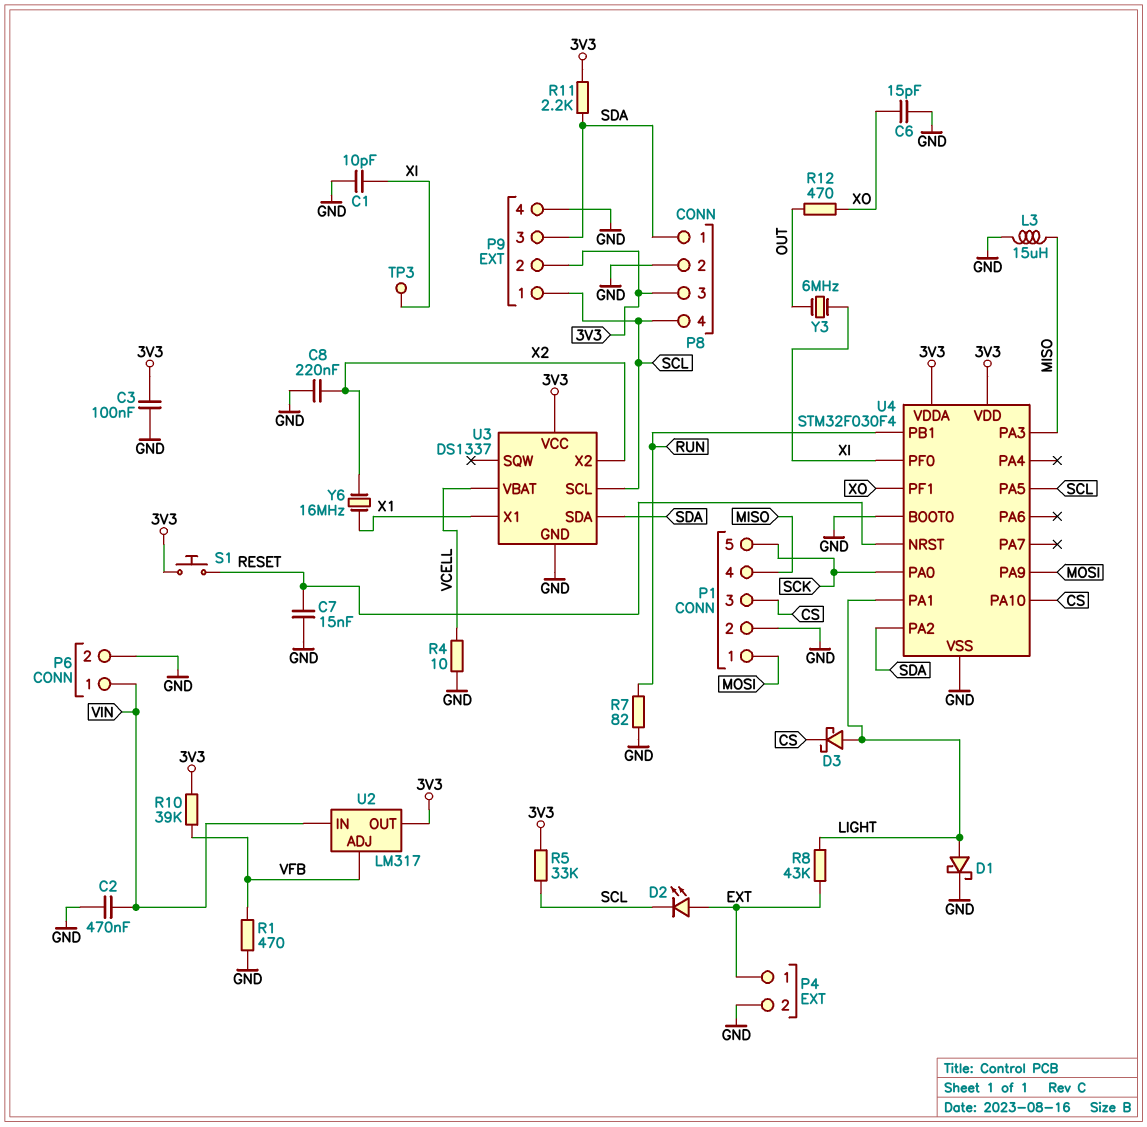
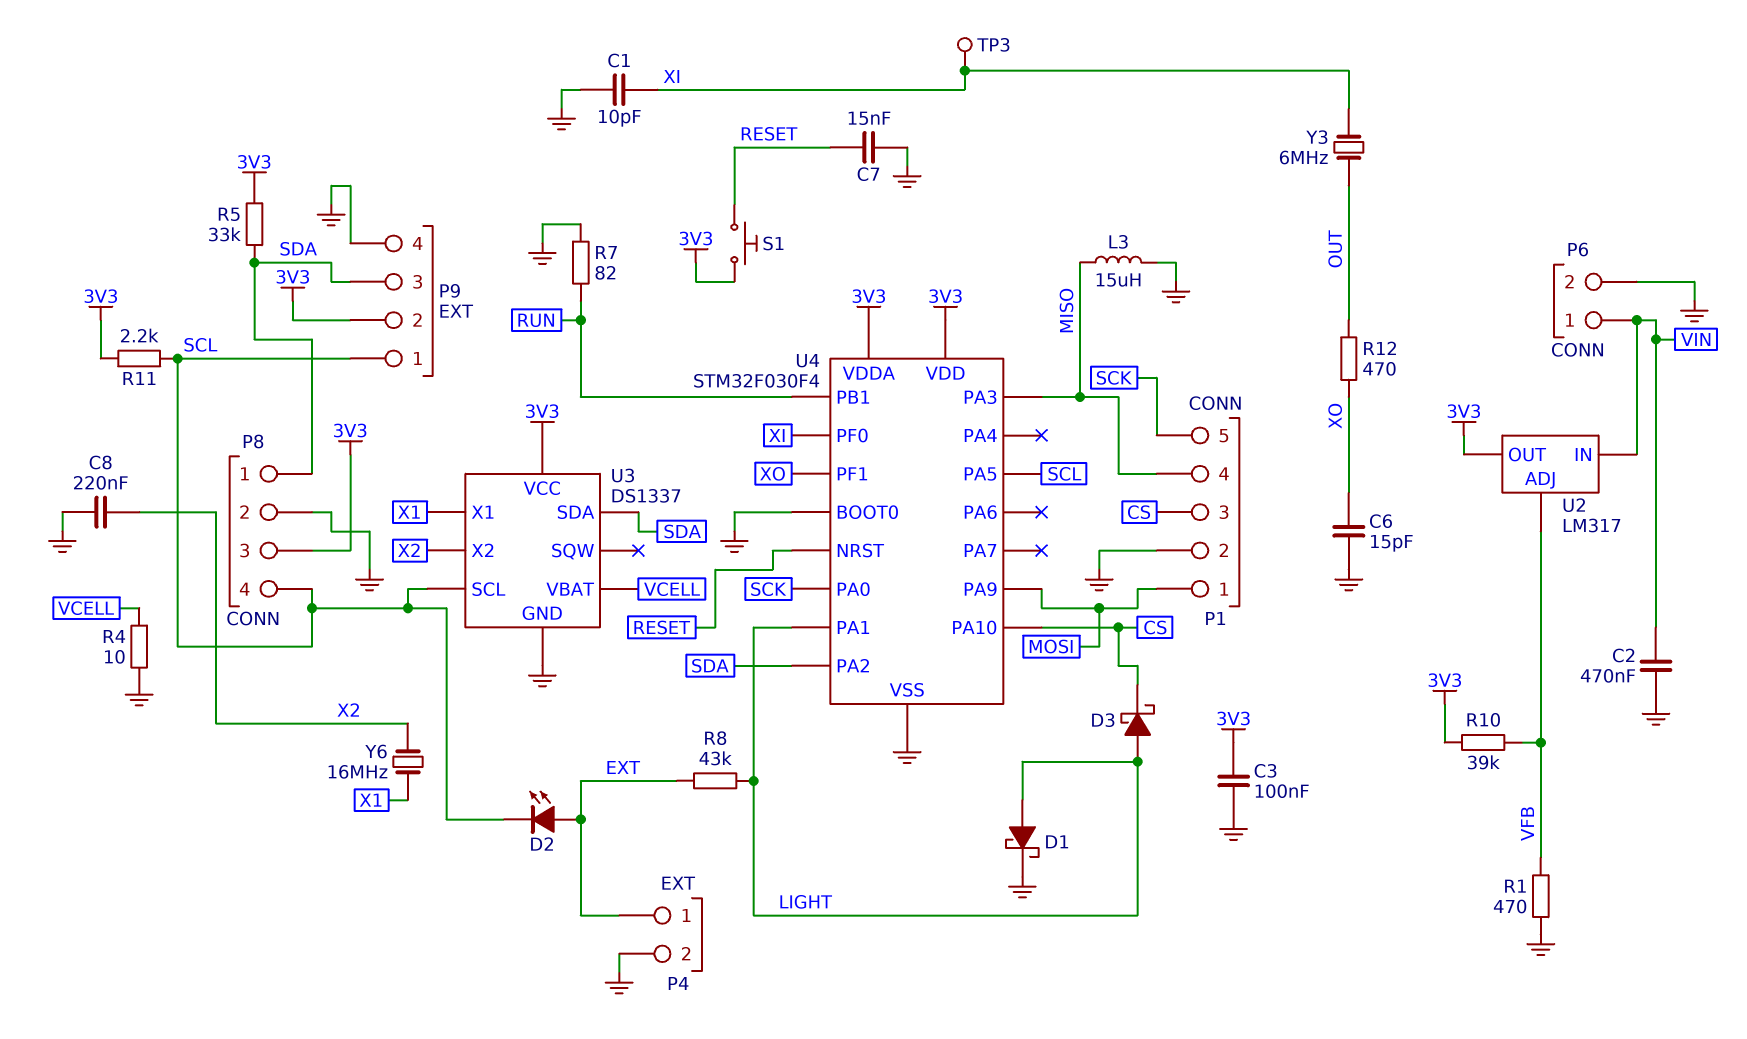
R5: 33k (3V3, SCL) -> 33k (3V3, SDA)
R11: 2.2k (3V3, SDA) -> 2.2k (3V3, SCL)

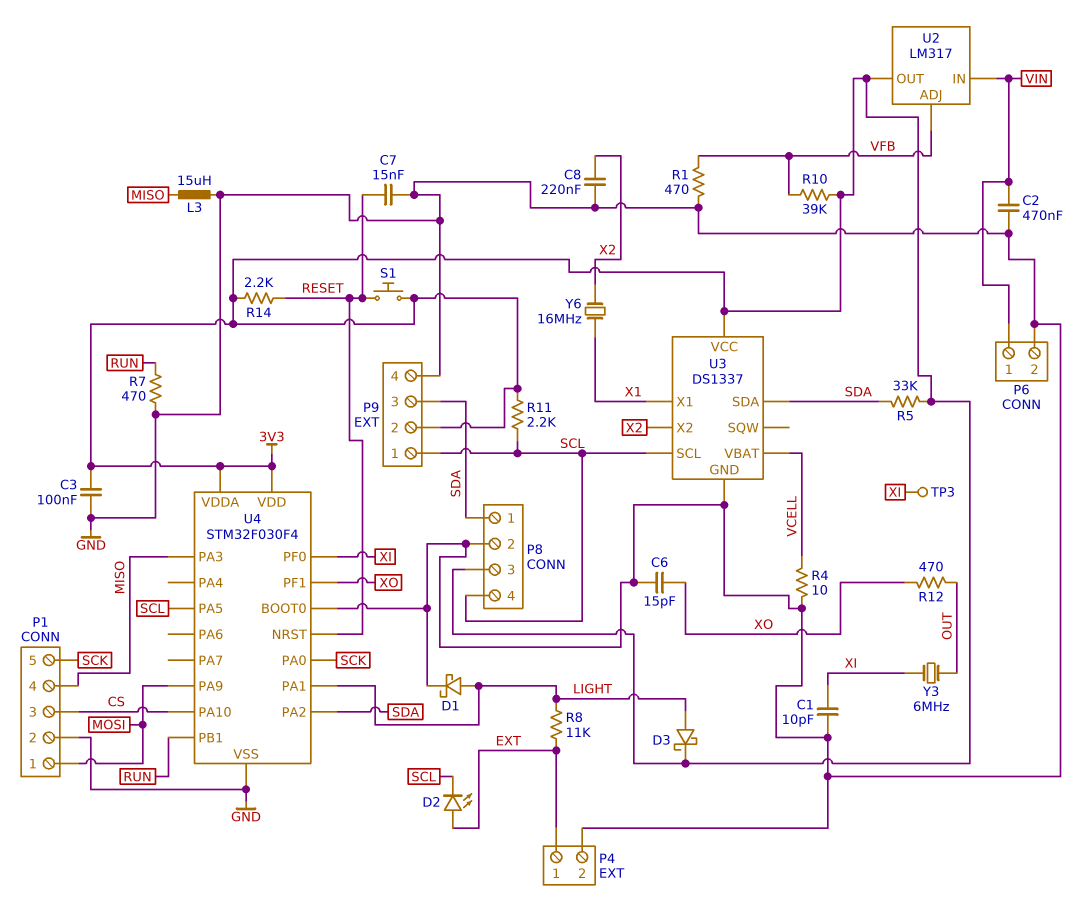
D3: schottky (A LIGHT, K CS) -> schottky (A LIGHT, K 3V3)
R7: 82 (GND, RUN) -> 470 (GND, RUN)
R8: 43k (EXT, LIGHT) -> 11k (EXT, LIGHT)
R14: none -> 2.2k (3V3, RESET)

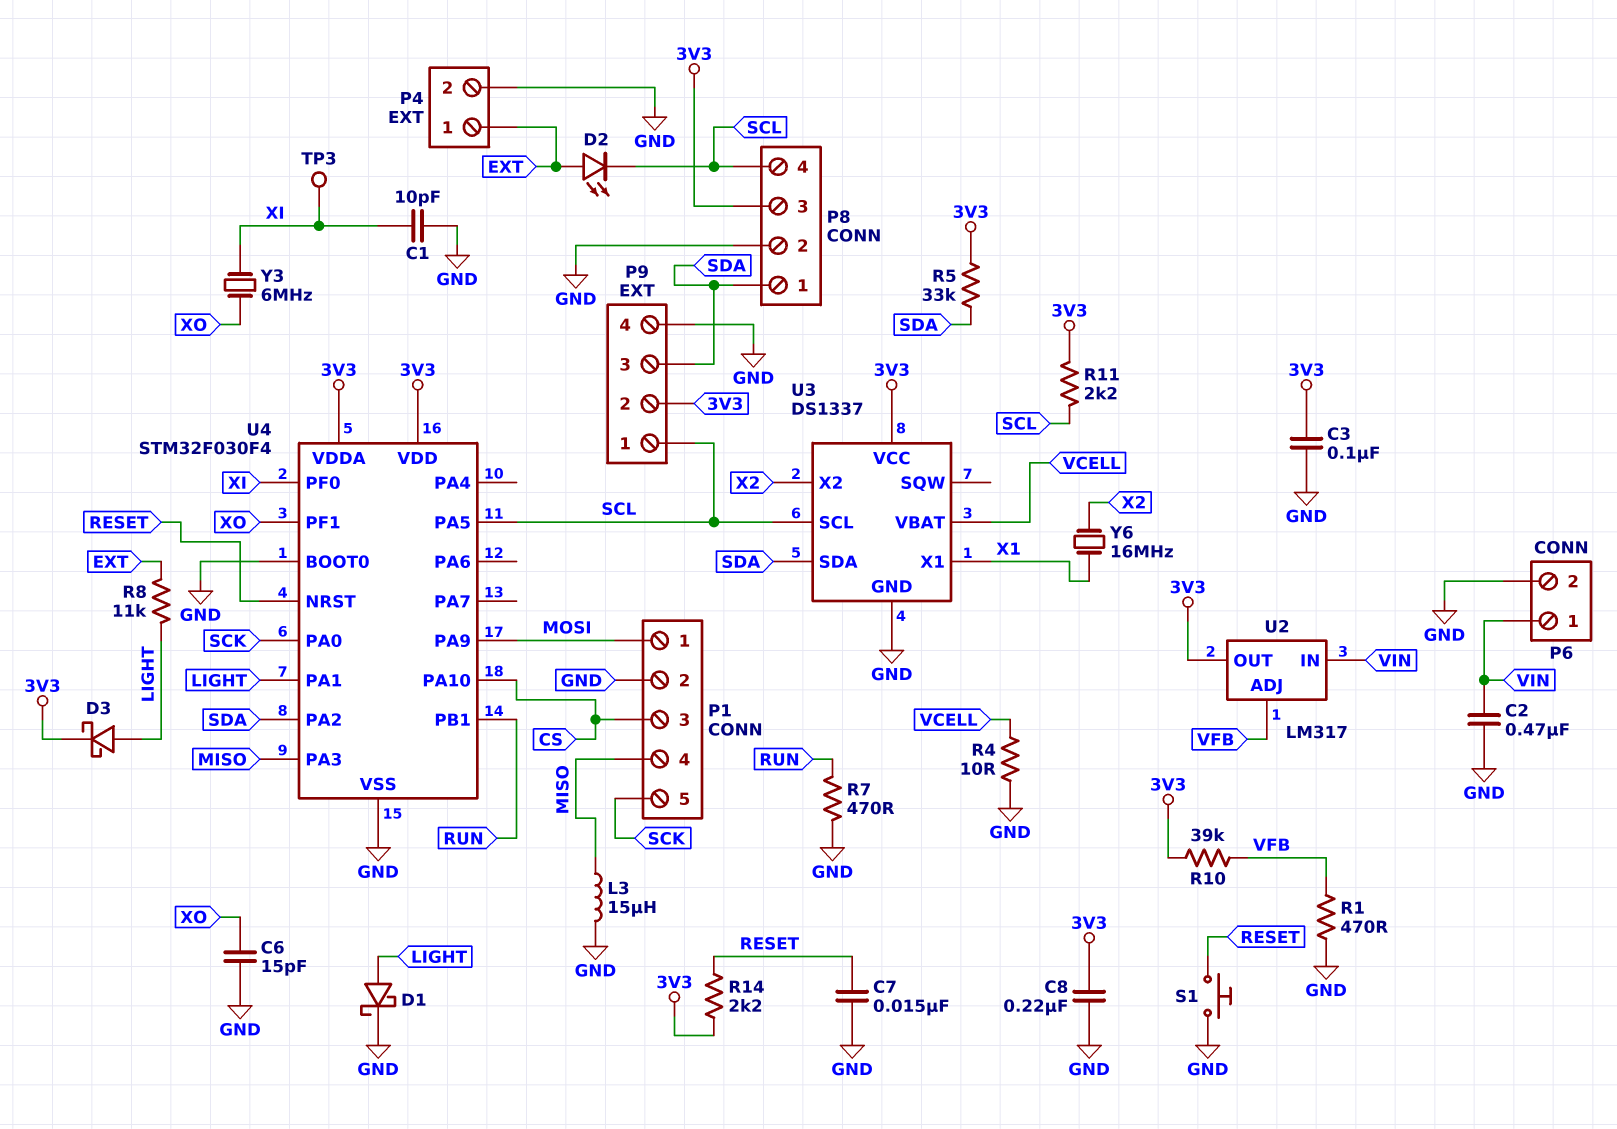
C8: 220nF (GND, X2) -> 220nF (3V3, GND)
R12: 470 (OUT, XO) -> none
S1: button (3V3, RESET) -> button (GND, RESET)
Y3: 6MHz (OUT, XI) -> 6MHz (XI, XO)

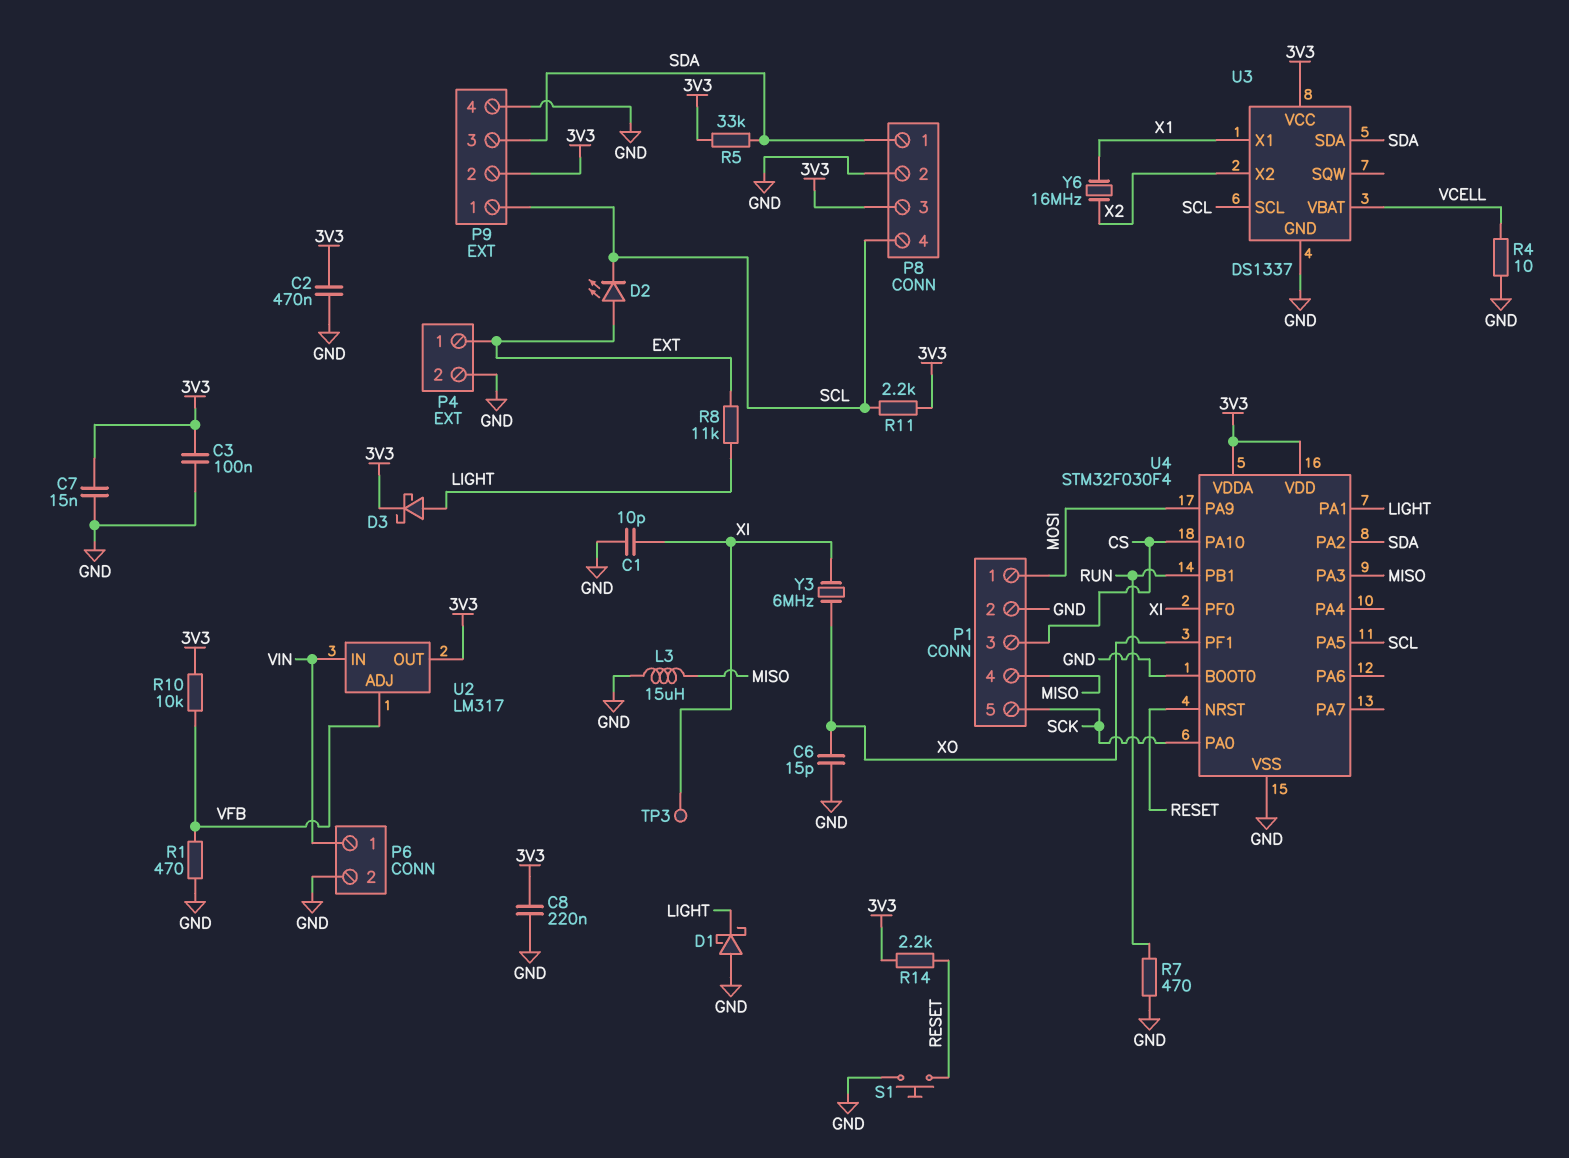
C2: 470nF (GND, VIN) -> 470nF (3V3, GND)
C7: 15nF (GND, RESET) -> 15nF (3V3, GND)
D1: schottky (A LIGHT, K GND) -> schottky (A GND, K LIGHT)
R10: 39k (3V3, VFB) -> 10k (3V3, VFB)

